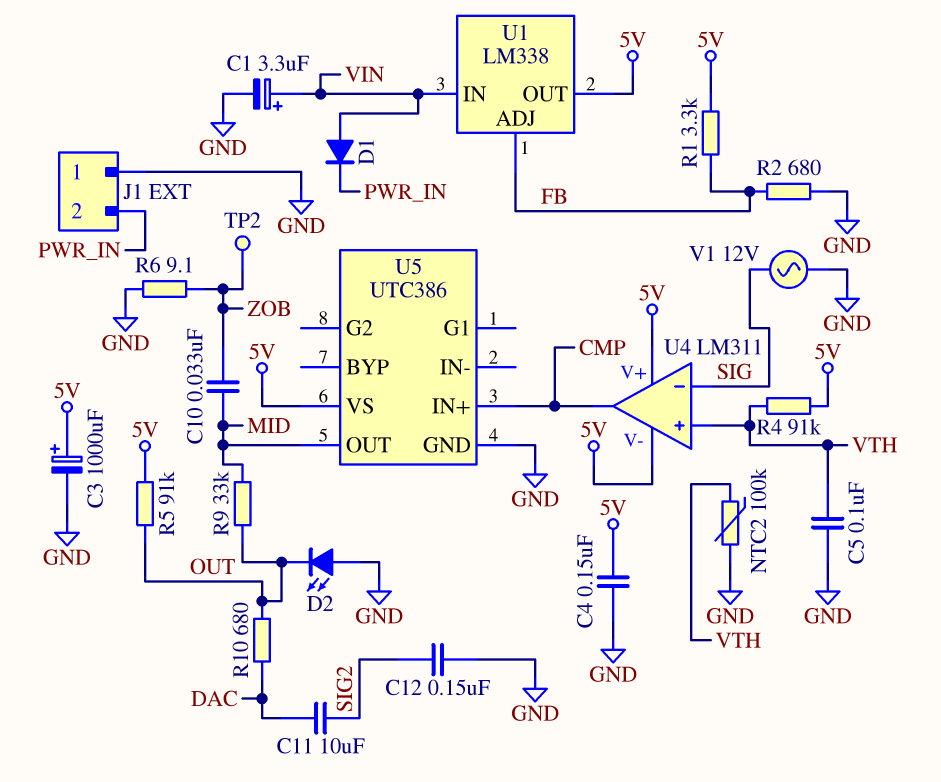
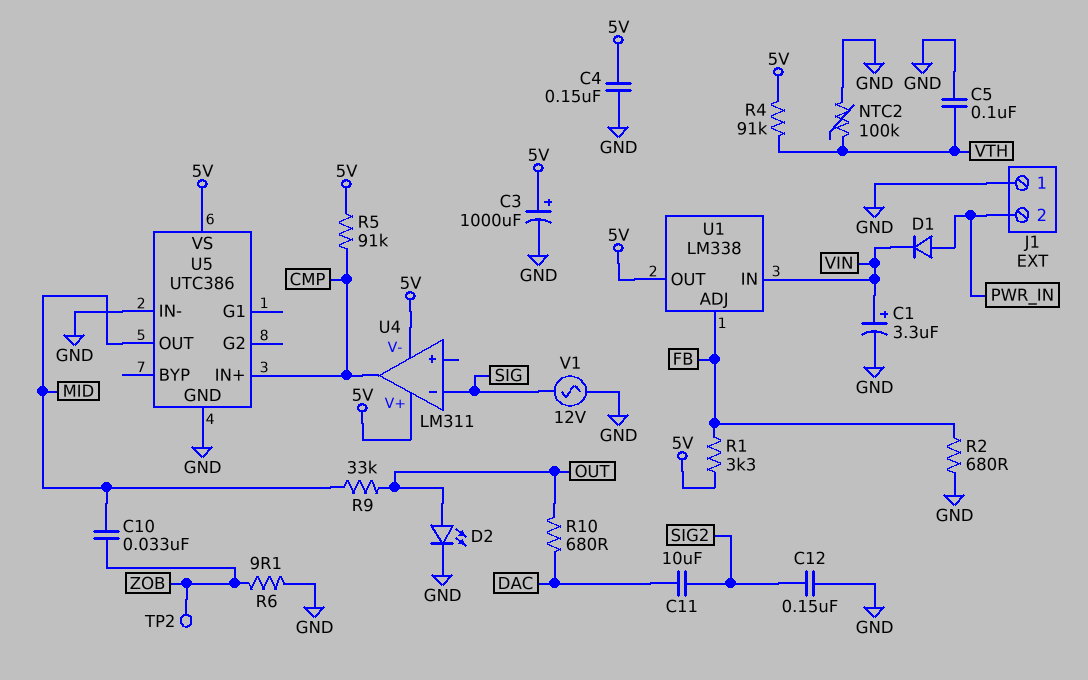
D1: diode (A VIN, K PWR_IN) -> diode (A PWR_IN, K VIN)
D2: LED (A GND, K OUT) -> LED (A OUT, K GND)
R5: 91k (5V, OUT) -> 91k (5V, CMP)
U4 pin in+: VTH -> none
U5 pin IN-: none -> GND

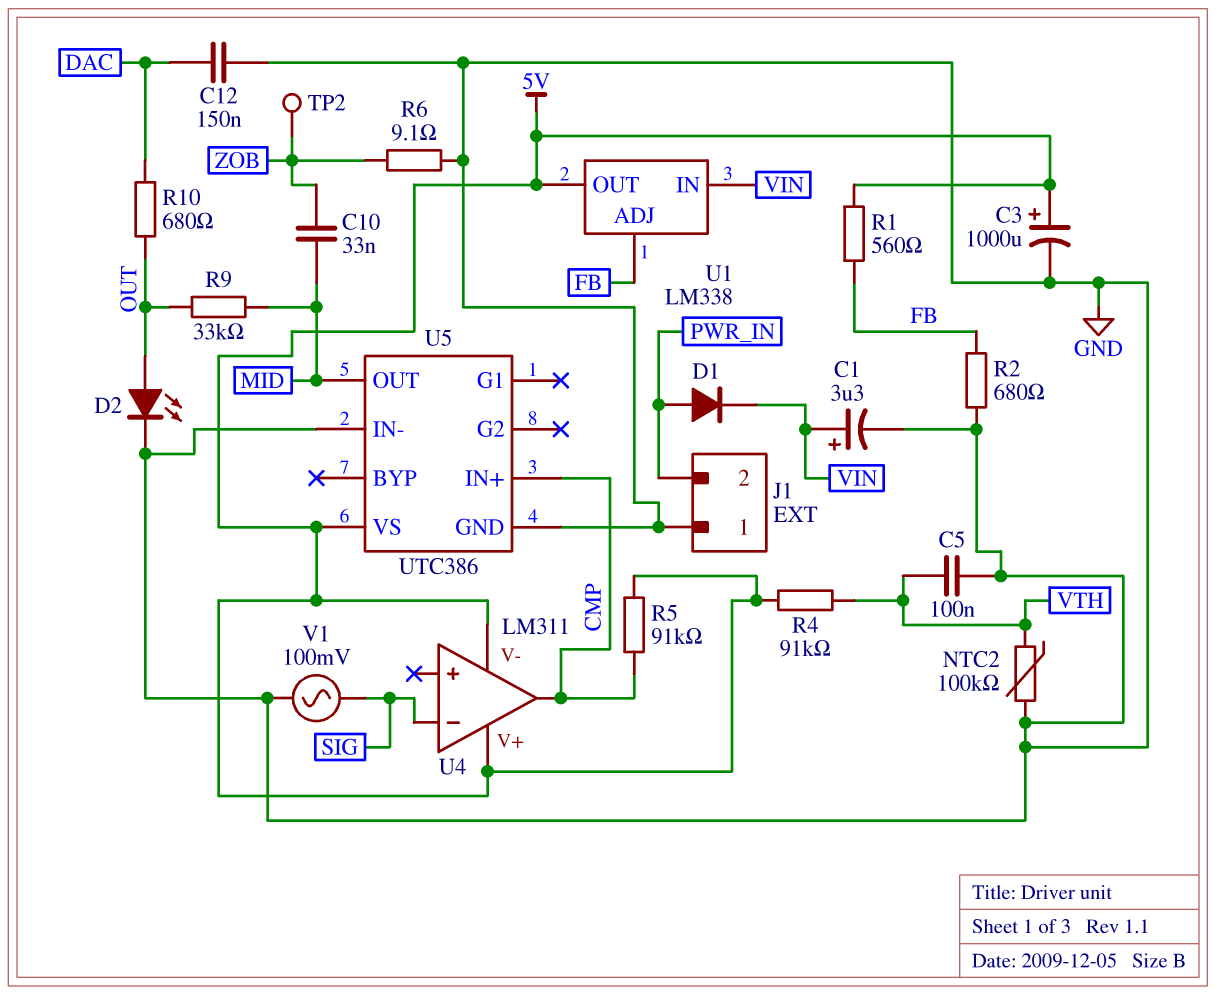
C4: 150nF (5V, GND) -> none
C11: 10uF (DAC, SIG2) -> none
C12: 150nF (GND, SIG2) -> 150nF (DAC, GND)
R1: 3.3k (5V, FB) -> 560 (5V, FB)
V1: AC 12V (GND, SIG) -> AC 100mV (GND, SIG)

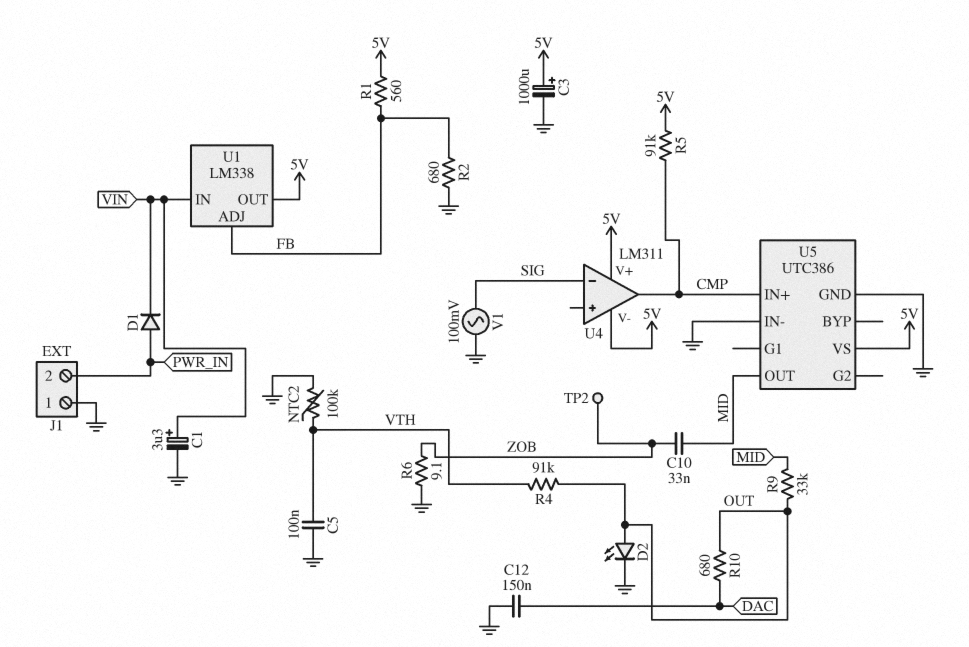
R4: 91k (5V, VTH) -> 91k (OUT, VTH)

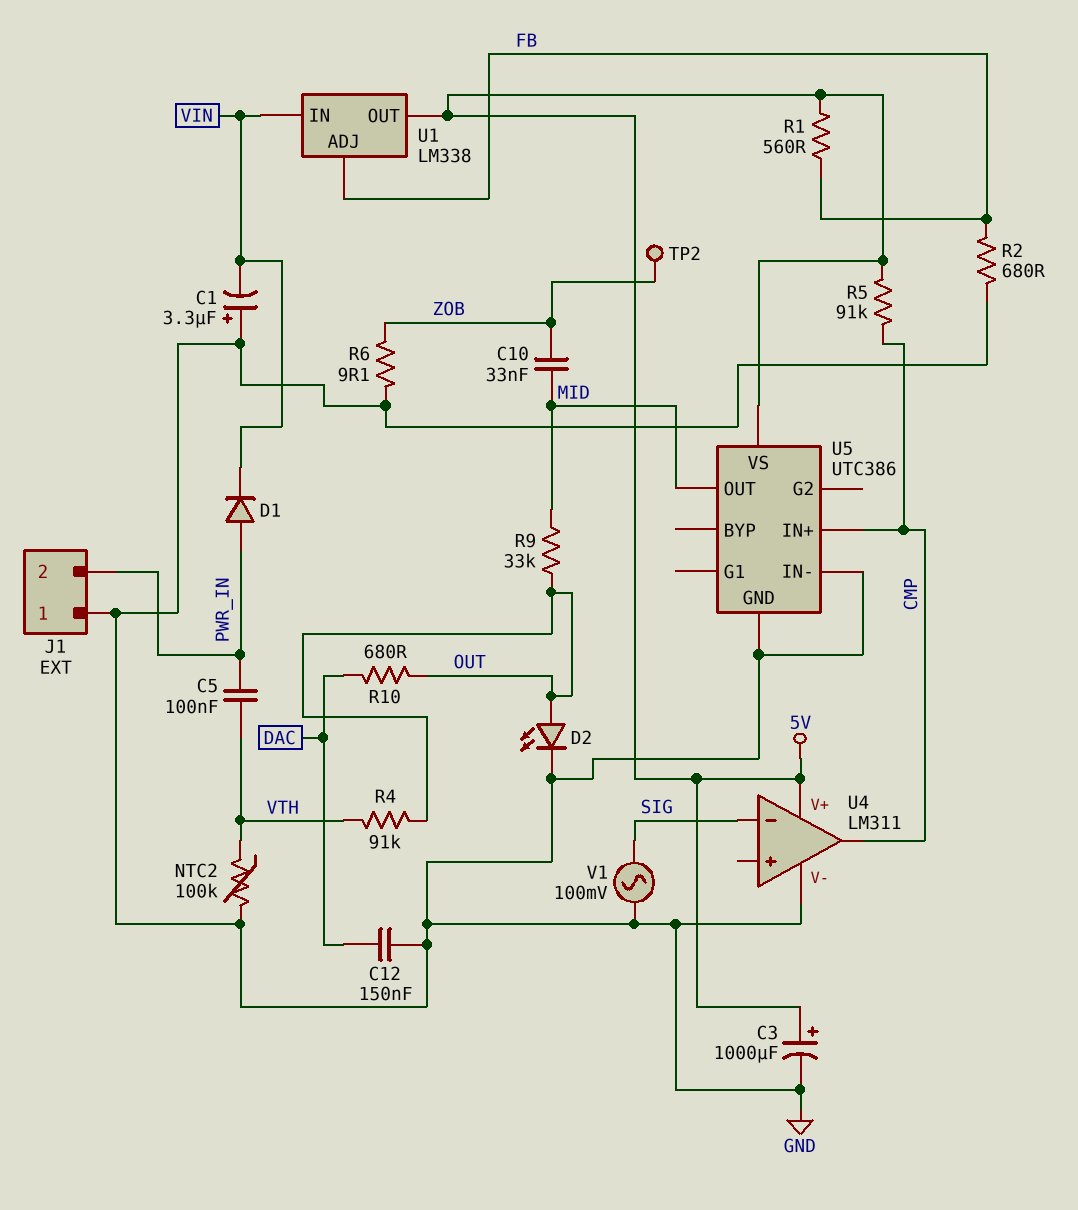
C1: 3.3uF (plus VIN, minus GND) -> 3.3uF (plus GND, minus VIN)
C5: 100nF (GND, VTH) -> 100nF (PWR_IN, VTH)
U4 pin V-: 5V -> GND

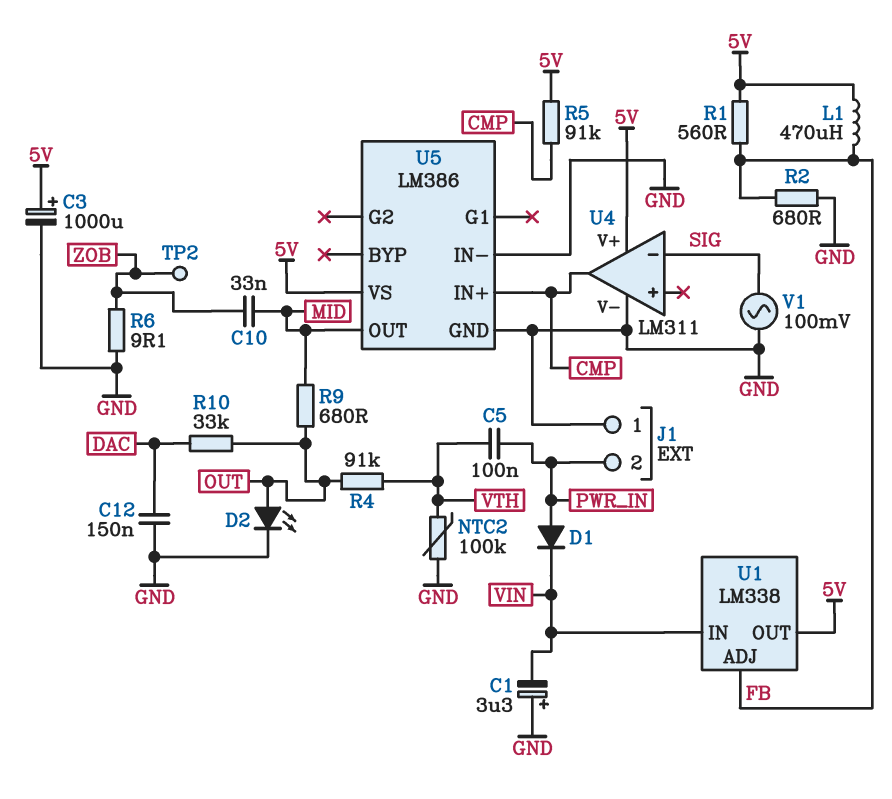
L1: none -> 470uH (5V, FB)
R9: 33k (MID, OUT) -> 680 (MID, OUT)
R10: 680 (DAC, OUT) -> 33k (DAC, OUT)
U5: UTC386 -> LM386

